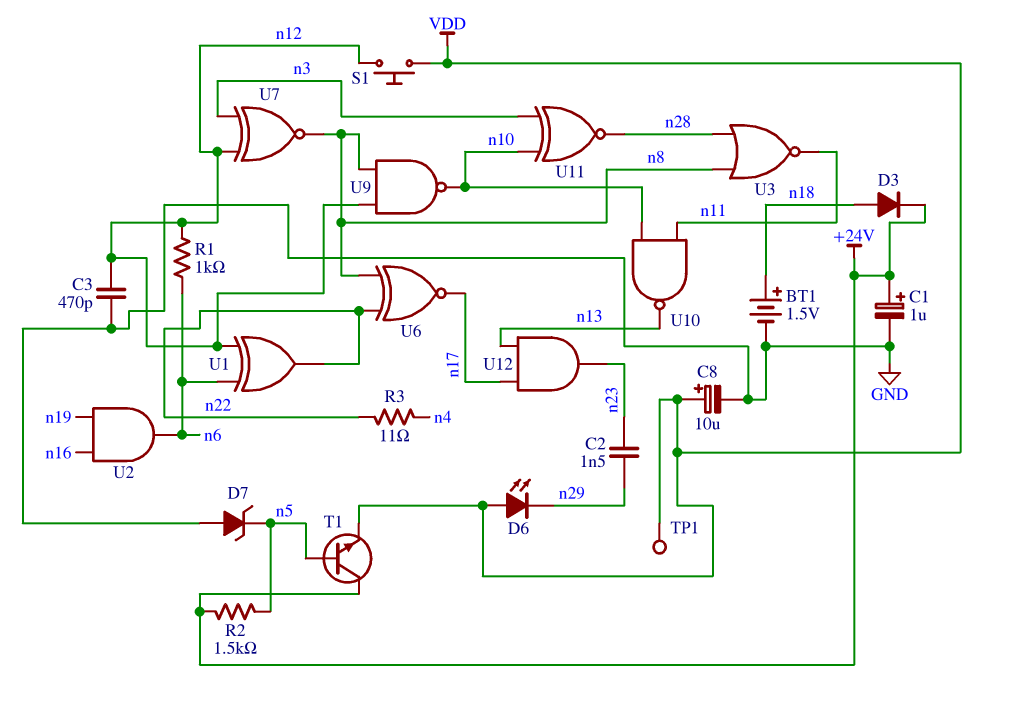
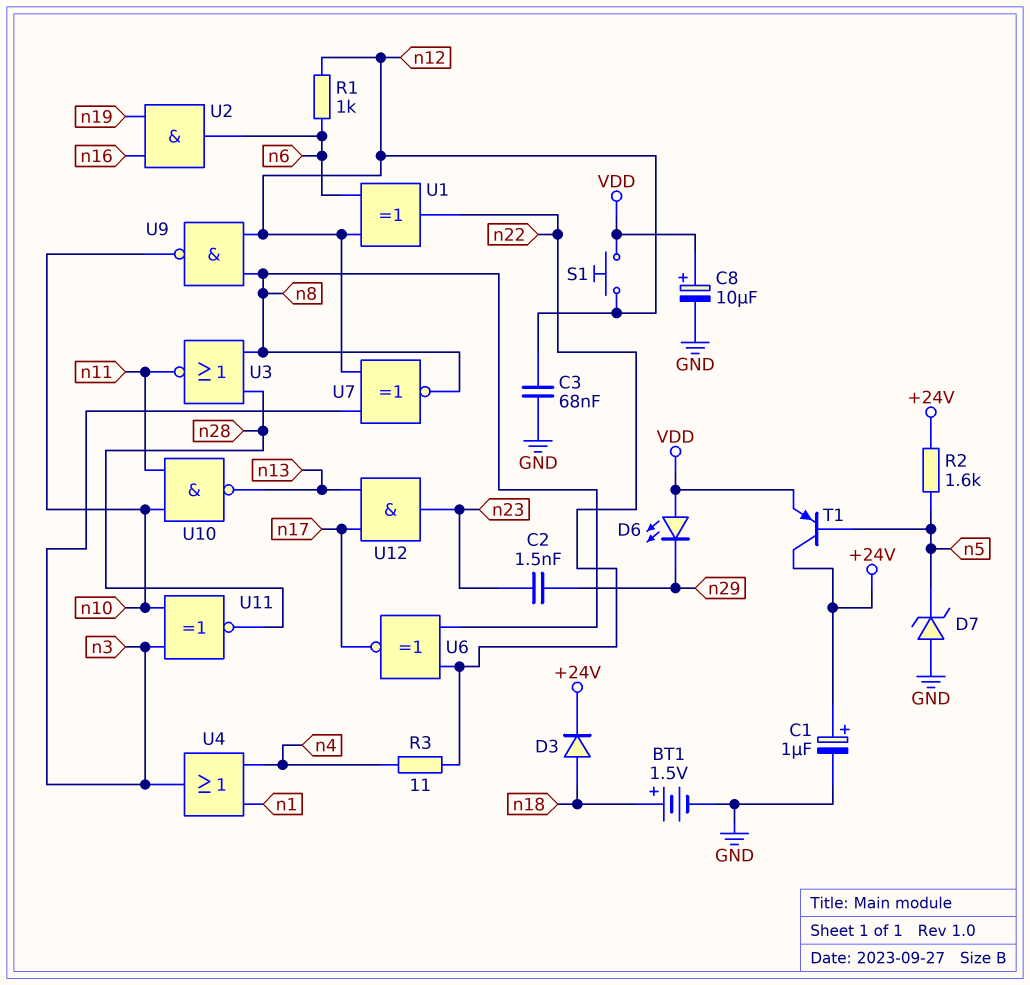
C3: 470pF (GND, n12) -> 68nF (GND, n12)
R2: 1.5k (+24V, n5) -> 1.6k (+24V, n5)
T1: NPN (B n5, C +24V, E VDD) -> PNP (B n5, C +24V, E VDD)
TP1: test point (VDD) -> none
U4: none -> OR (in n1, in n4, out n3)

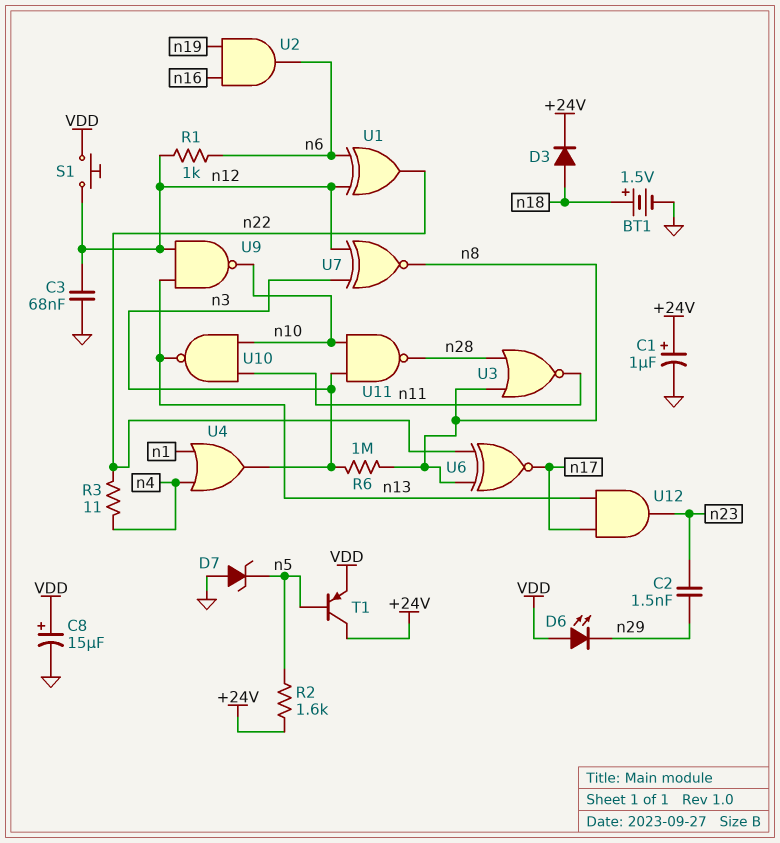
C8: 10uF (plus VDD, minus GND) -> 15uF (plus VDD, minus GND)
R6: none -> 1M (n3, n8)
U9: NAND (in n8, in n12, out n10) -> NAND (in n12, in n13, out n10)
U11: XNOR (in n3, in n10, out n28) -> NAND (in n3, in n10, out n28)

